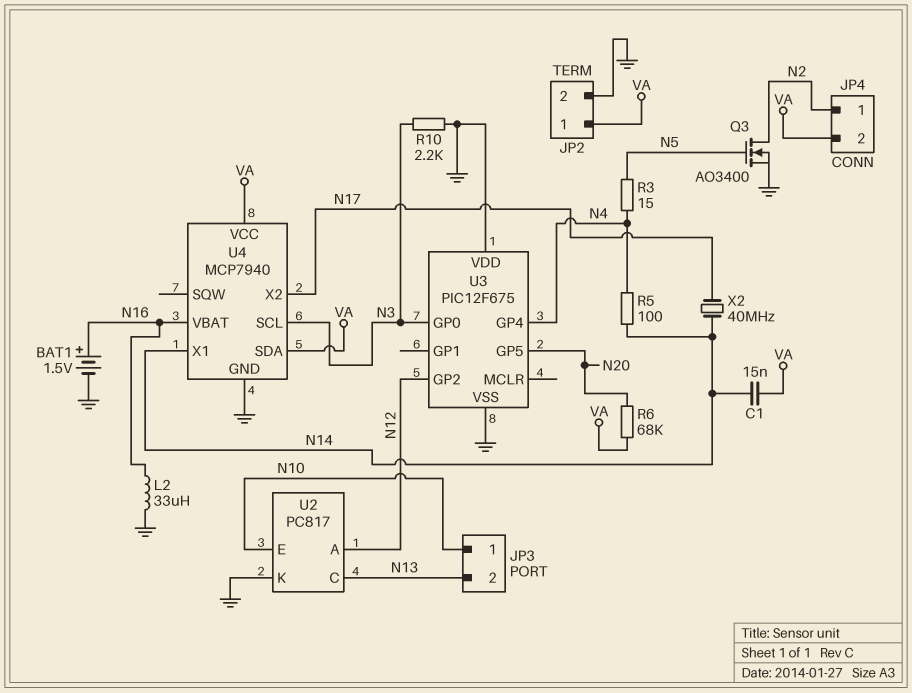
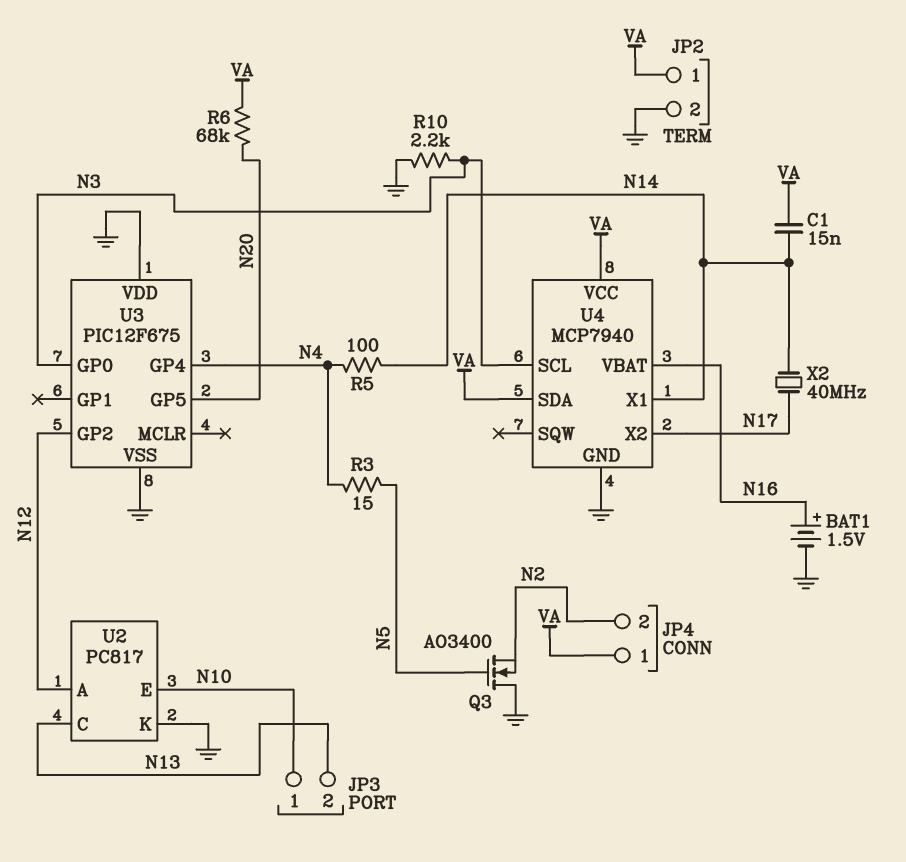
JP4 pin 1: N2 -> VA
JP4 pin 2: VA -> N2
L2: 33uH (GND, N16) -> none
Q3: NMOS AO3400 (G N5, D N2, S GND) -> NMOS AO3400 (G N5, D GND, S N2)

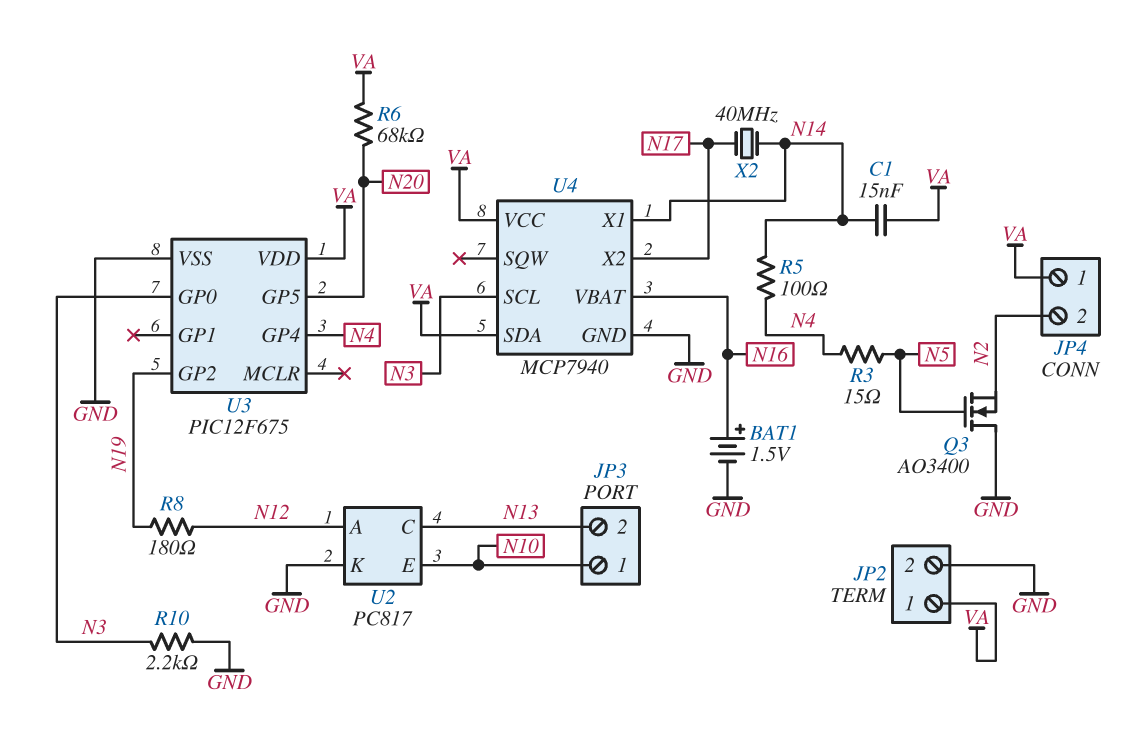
R8: none -> 180 (N12, N19)
U3 pin GP2: N12 -> N19
U3 pin VDD: GND -> VA

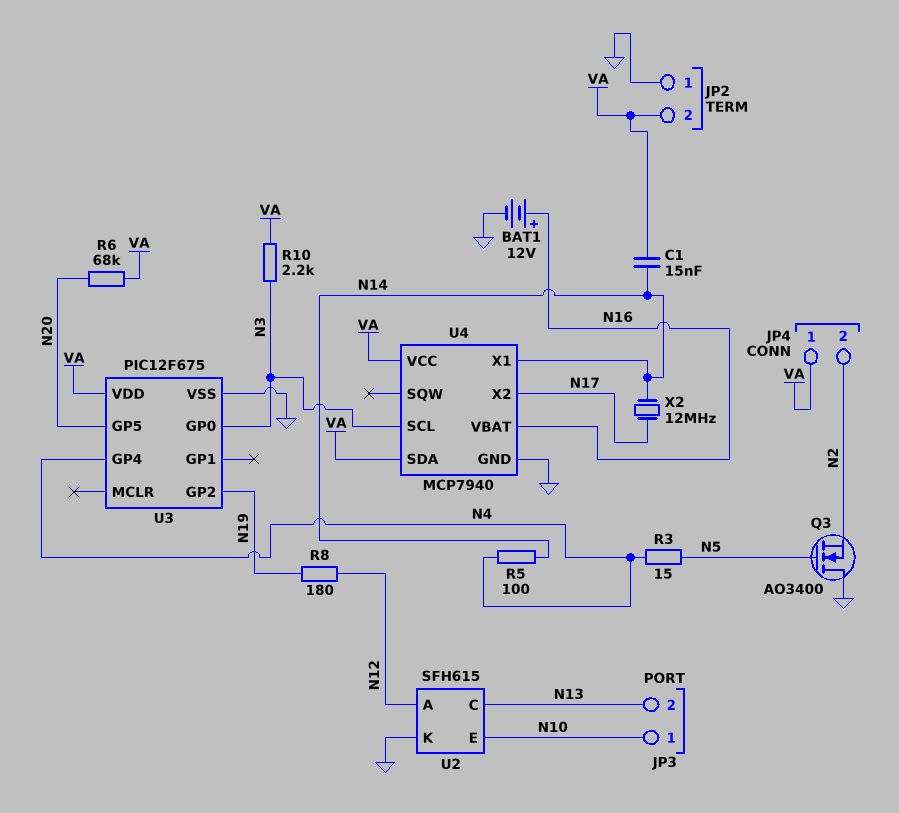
BAT1: 1.5V (plus N16, minus GND) -> 12V (plus N16, minus GND)
JP2 pin 1: VA -> GND
JP2 pin 2: GND -> VA
R10: 2.2k (GND, N3) -> 2.2k (N3, VA)
U2: PC817 -> SFH615
X2: 40MHz (N14, N17) -> 12MHz (N14, N17)

